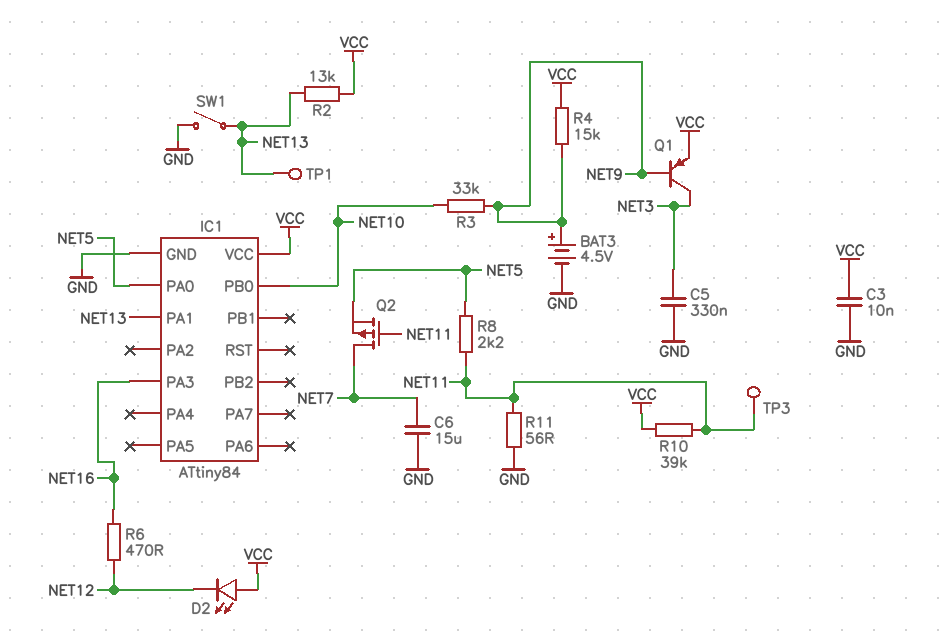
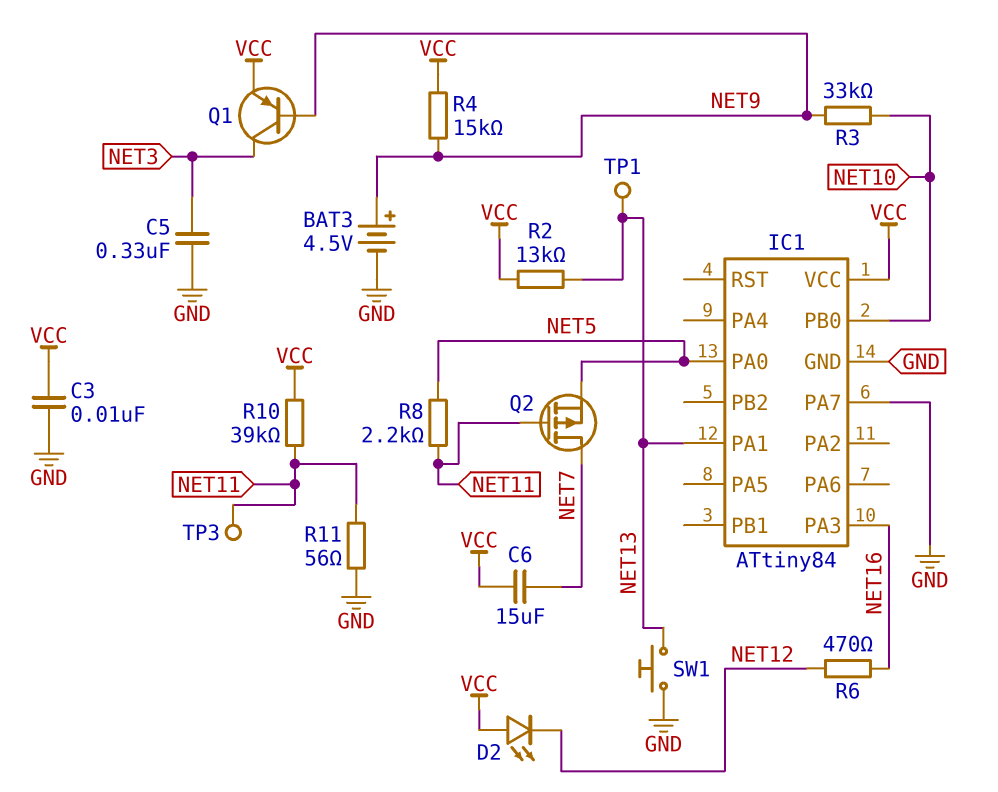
C6: 15uF (GND, NET7) -> 15uF (NET7, VCC)
IC1 pin PA7: none -> GND
SW1: switch (GND, NET13) -> button (GND, NET13)

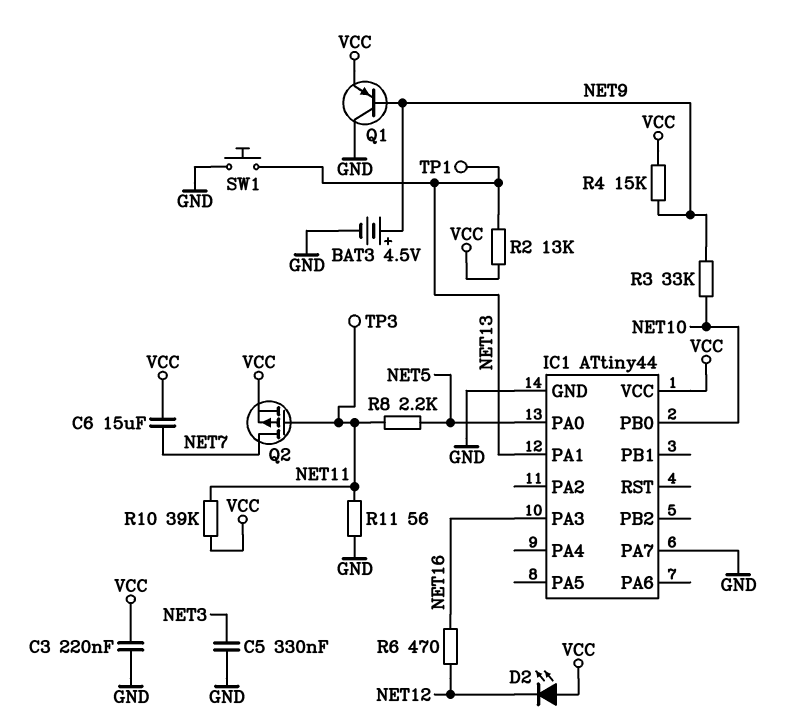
C3: 10nF (GND, VCC) -> 220nF (GND, VCC)
IC1: ATtiny84 -> ATtiny44
Q1: PNP (B NET9, C NET3, E VCC) -> PNP (B NET9, C GND, E VCC)
Q2: PMOS (G NET11, D NET7, S NET5) -> PMOS (G NET11, D NET7, S VCC)

